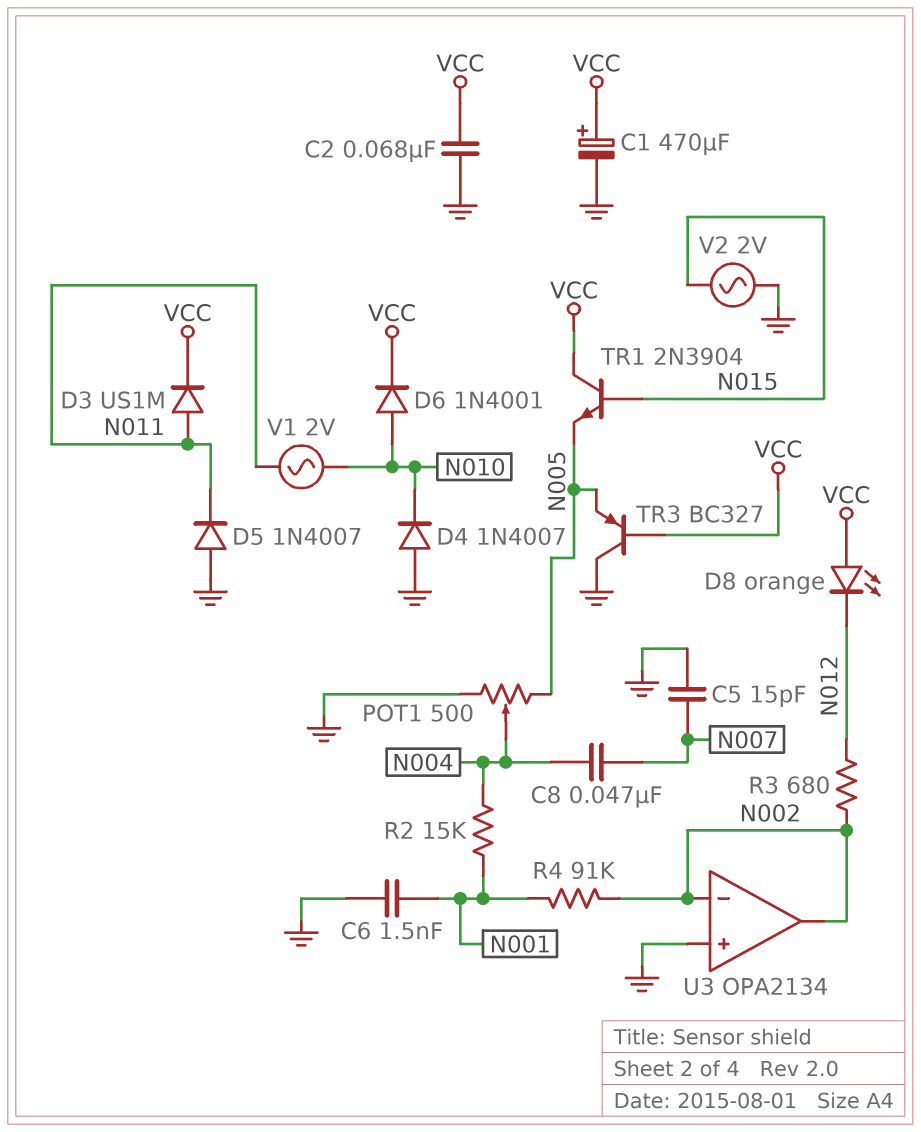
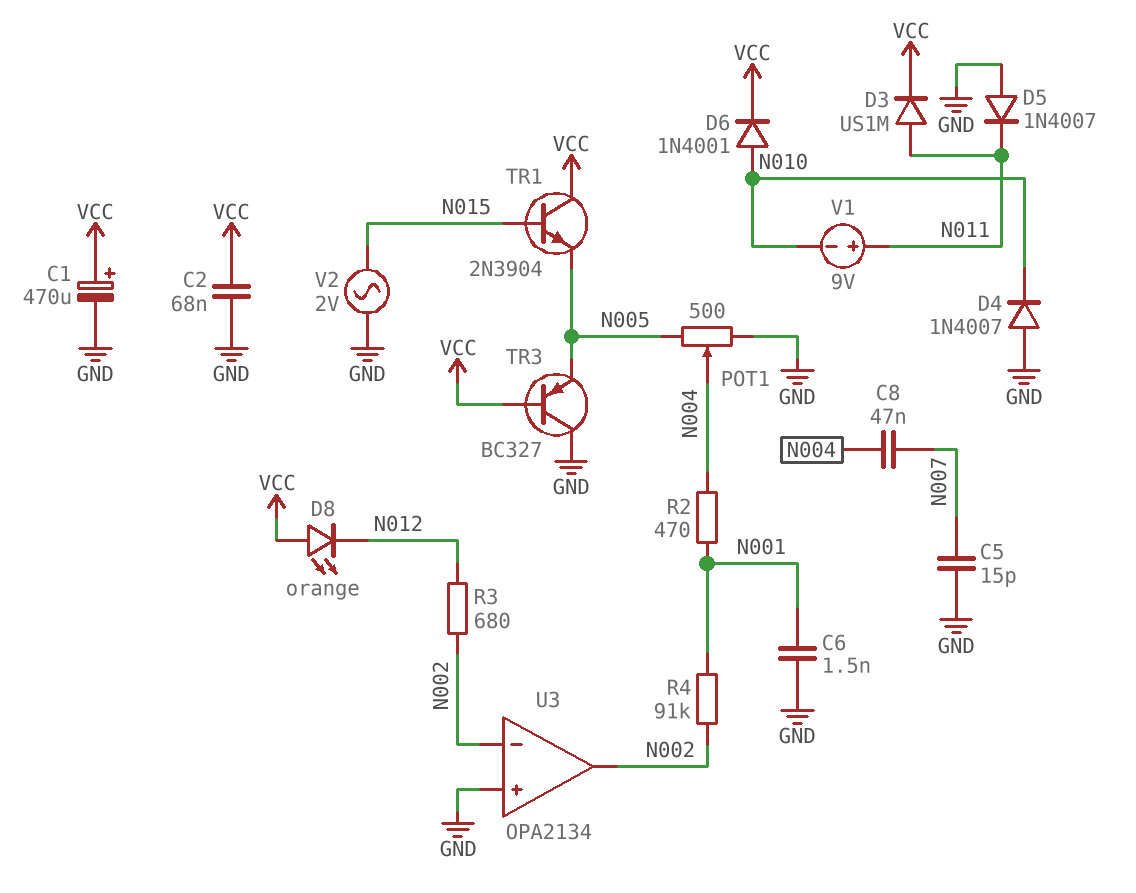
R2: 15k (N001, N004) -> 470 (N001, N004)
V1: AC 2V (N010, N011) -> 9V (plus N011, minus N010)

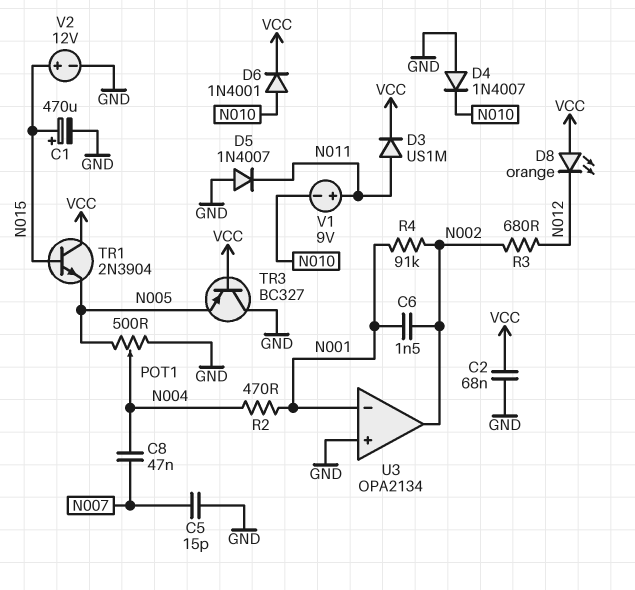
C1: 470uF (plus VCC, minus GND) -> 470uF (plus N015, minus GND)
C6: 1.5nF (GND, N001) -> 1.5nF (N001, N002)
U3 pin in-: N002 -> N001
V2: AC 2V (GND, N015) -> 12V (plus N015, minus GND)

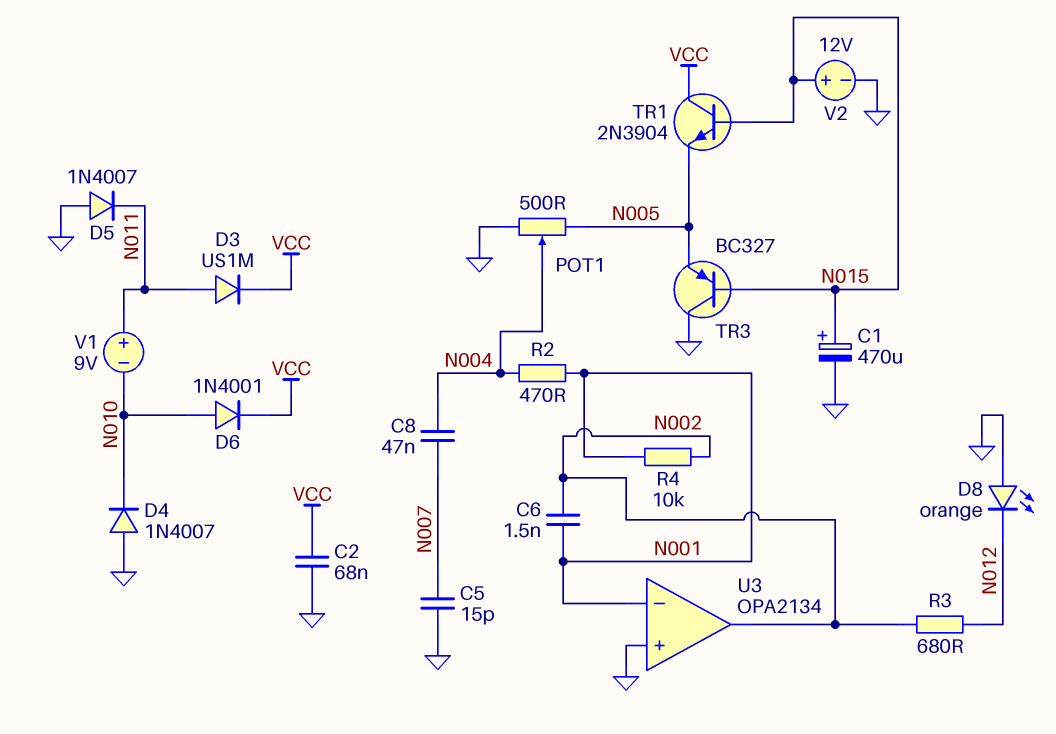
D8: LED orange (A VCC, K N012) -> LED orange (A GND, K N012)
R4: 91k (N001, N002) -> 10k (N001, N002)
TR3: PNP BC327 (B VCC, C GND, E N005) -> PNP BC327 (B N015, C GND, E N005)

